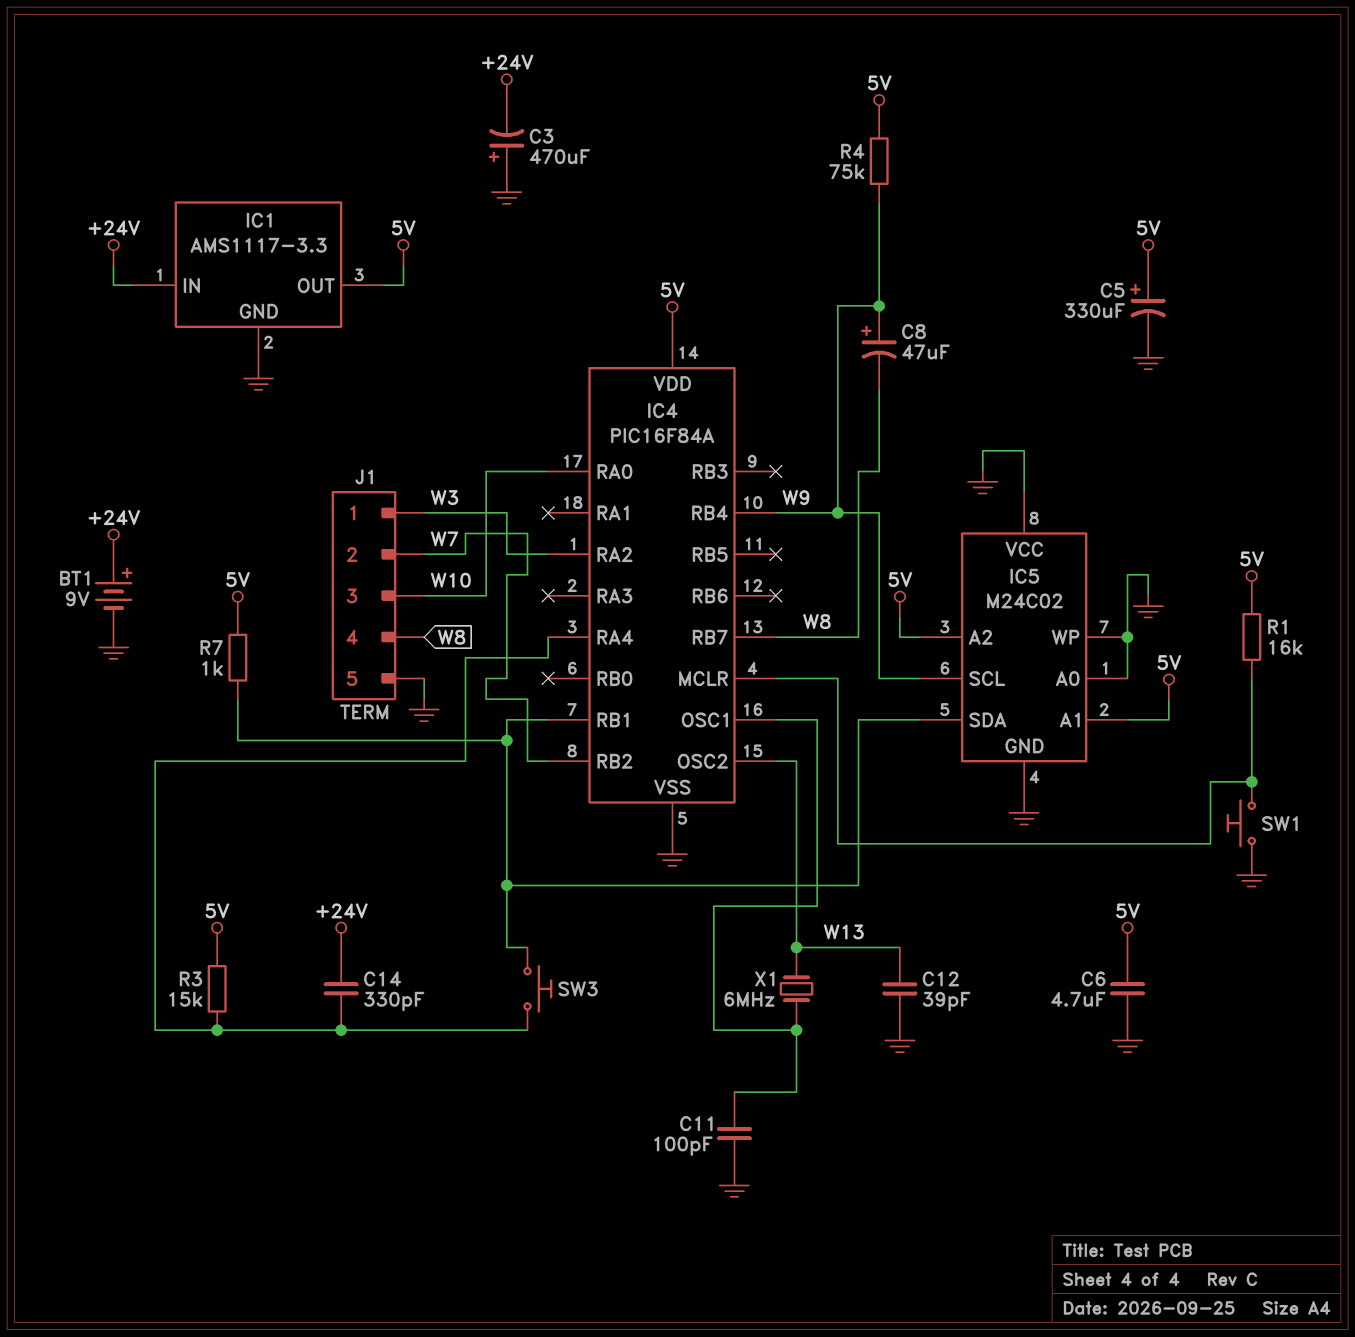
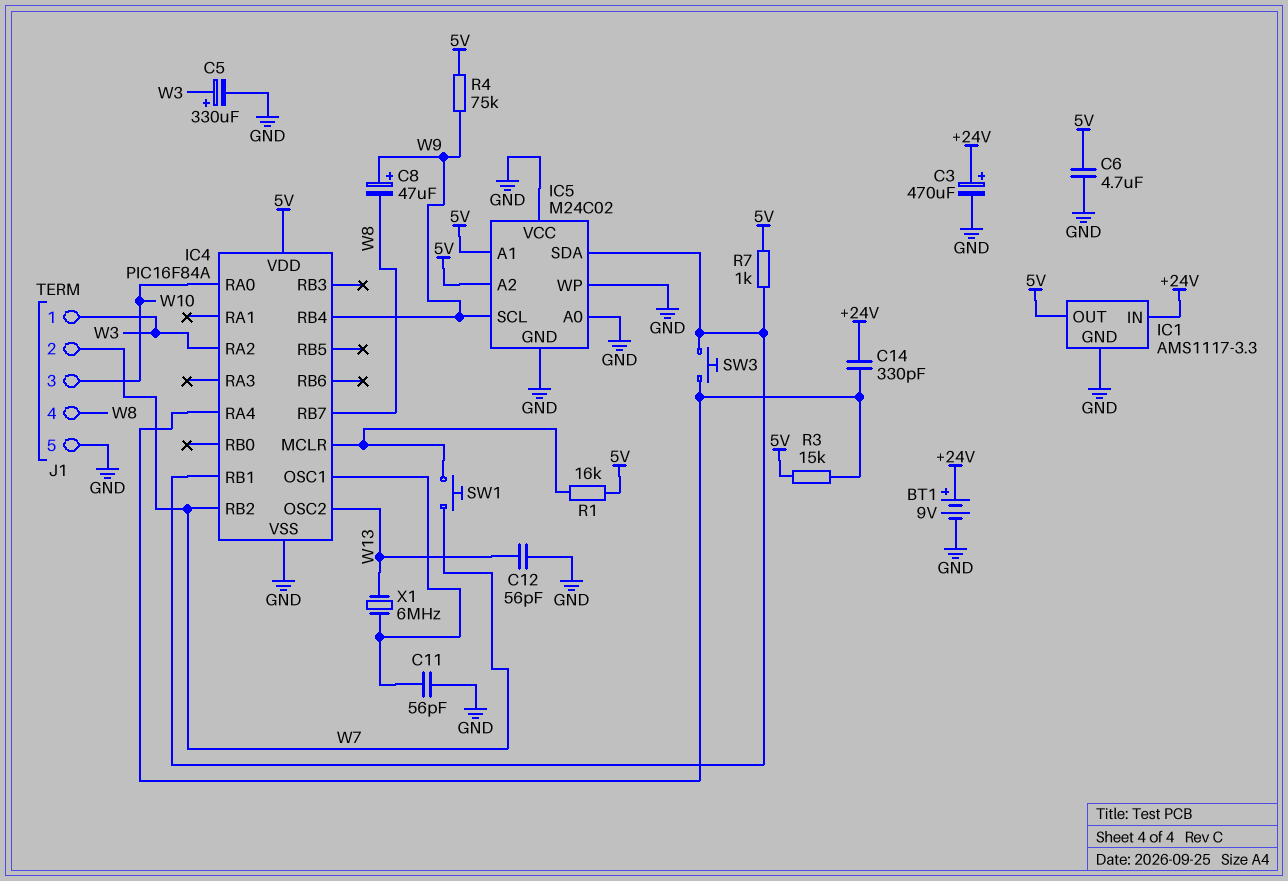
C3: 470uF (plus GND, minus +24V) -> 470uF (plus +24V, minus GND)
C5: 330uF (plus 5V, minus GND) -> 330uF (plus W3, minus GND)
C11: 100pF (GND, IC4/OSC1) -> 56pF (GND, IC4/OSC1)
C12: 39pF (GND, W13) -> 56pF (GND, W13)
SW1: button (GND, IC4/MCLR) -> button (IC4/MCLR, W7)

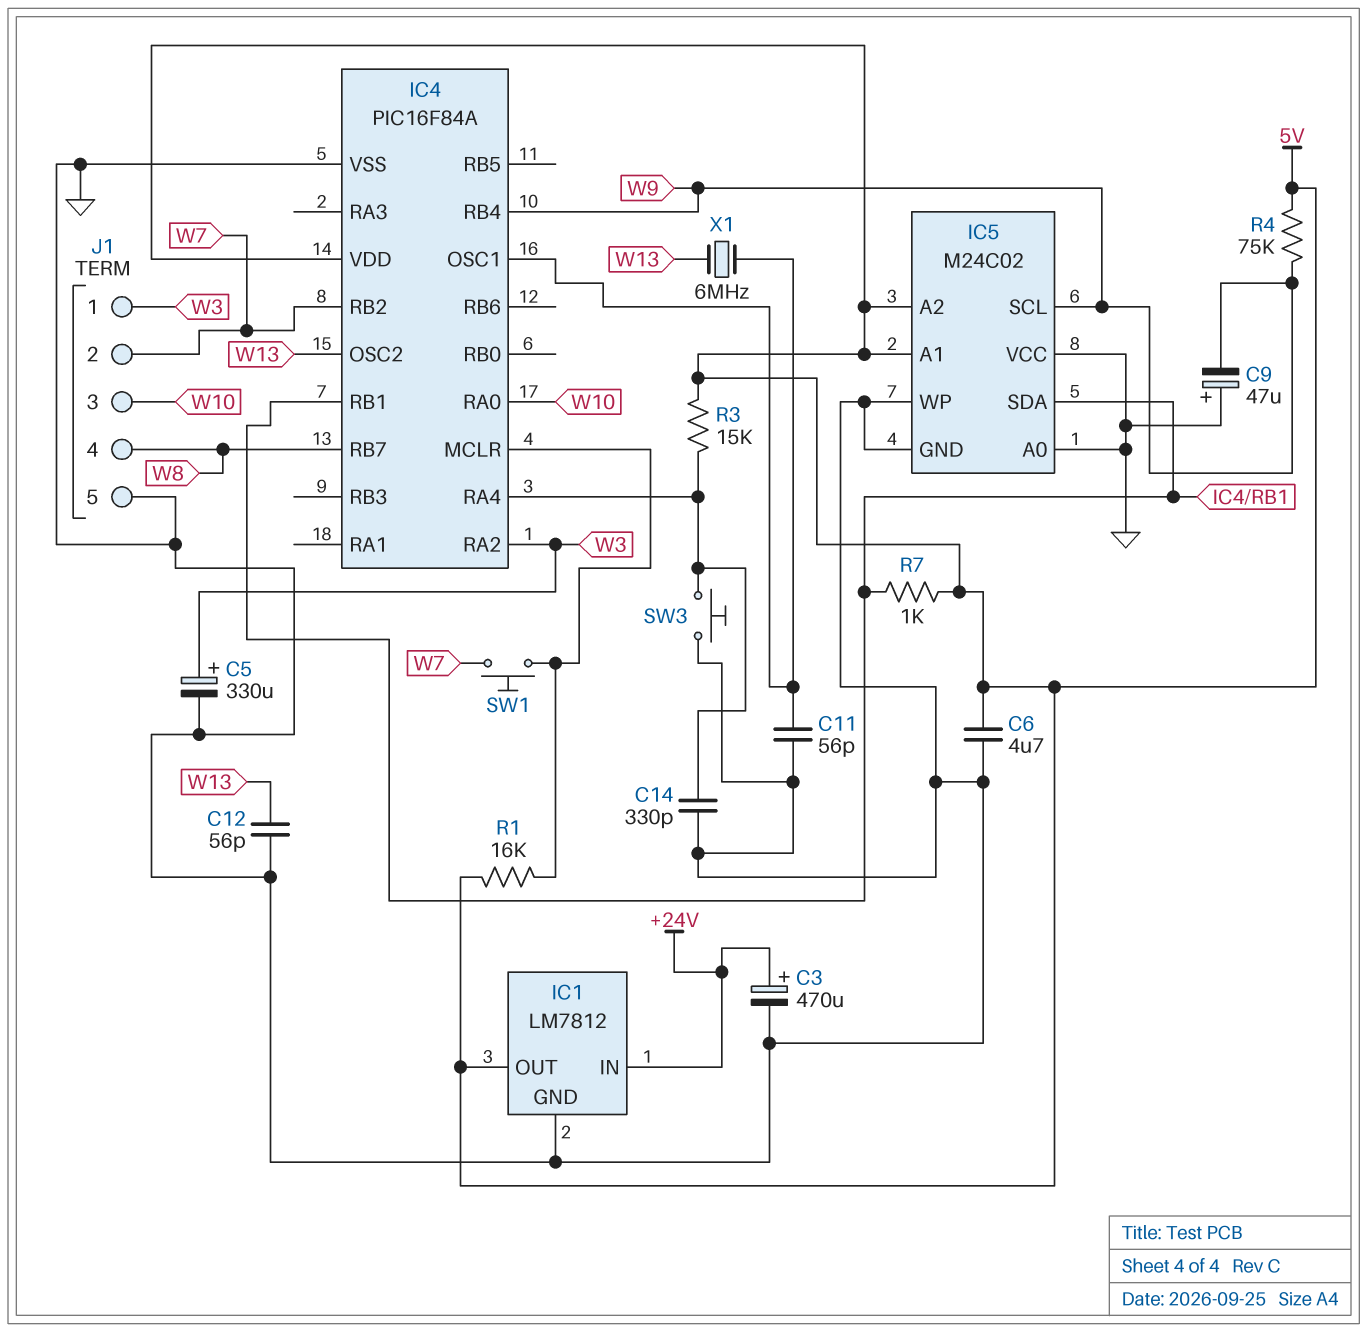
BT1: 9V (plus +24V, minus GND) -> none
C8: 47uF (plus W9, minus W8) -> none
C9: none -> 47uF (plus GND, minus W9)
C14: 330pF (+24V, IC4/RA4) -> 330pF (GND, IC4/RA4)
IC1: AMS1117-3.3 -> LM7812
SW3: button (IC4/RA4, IC4/RB1) -> button (GND, IC4/RA4)

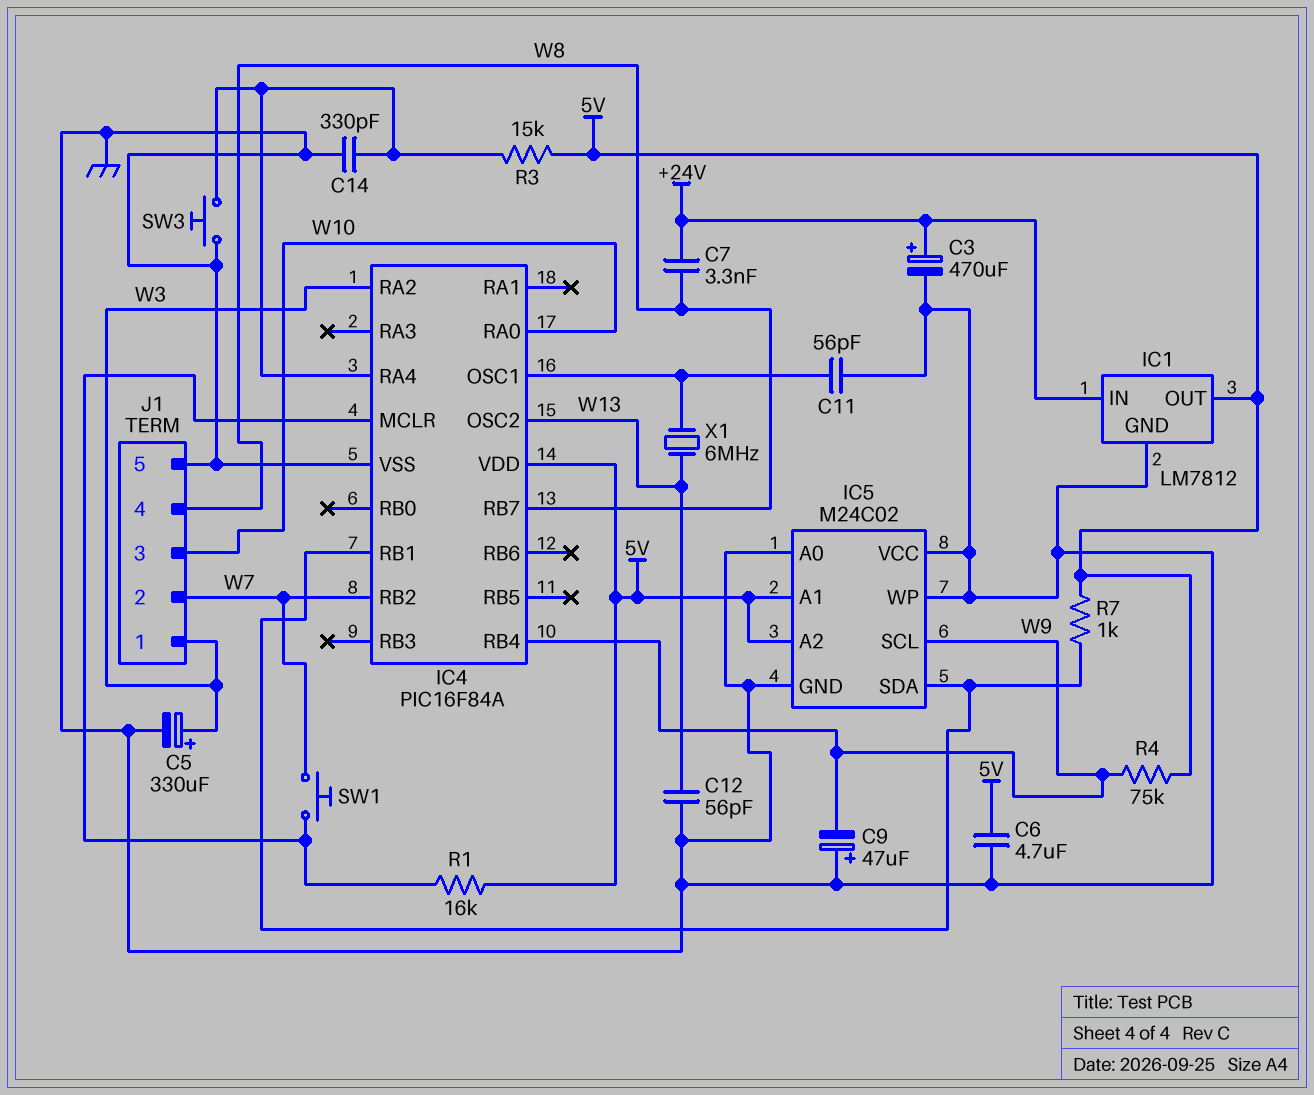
C7: none -> 3.3nF (+24V, W8)

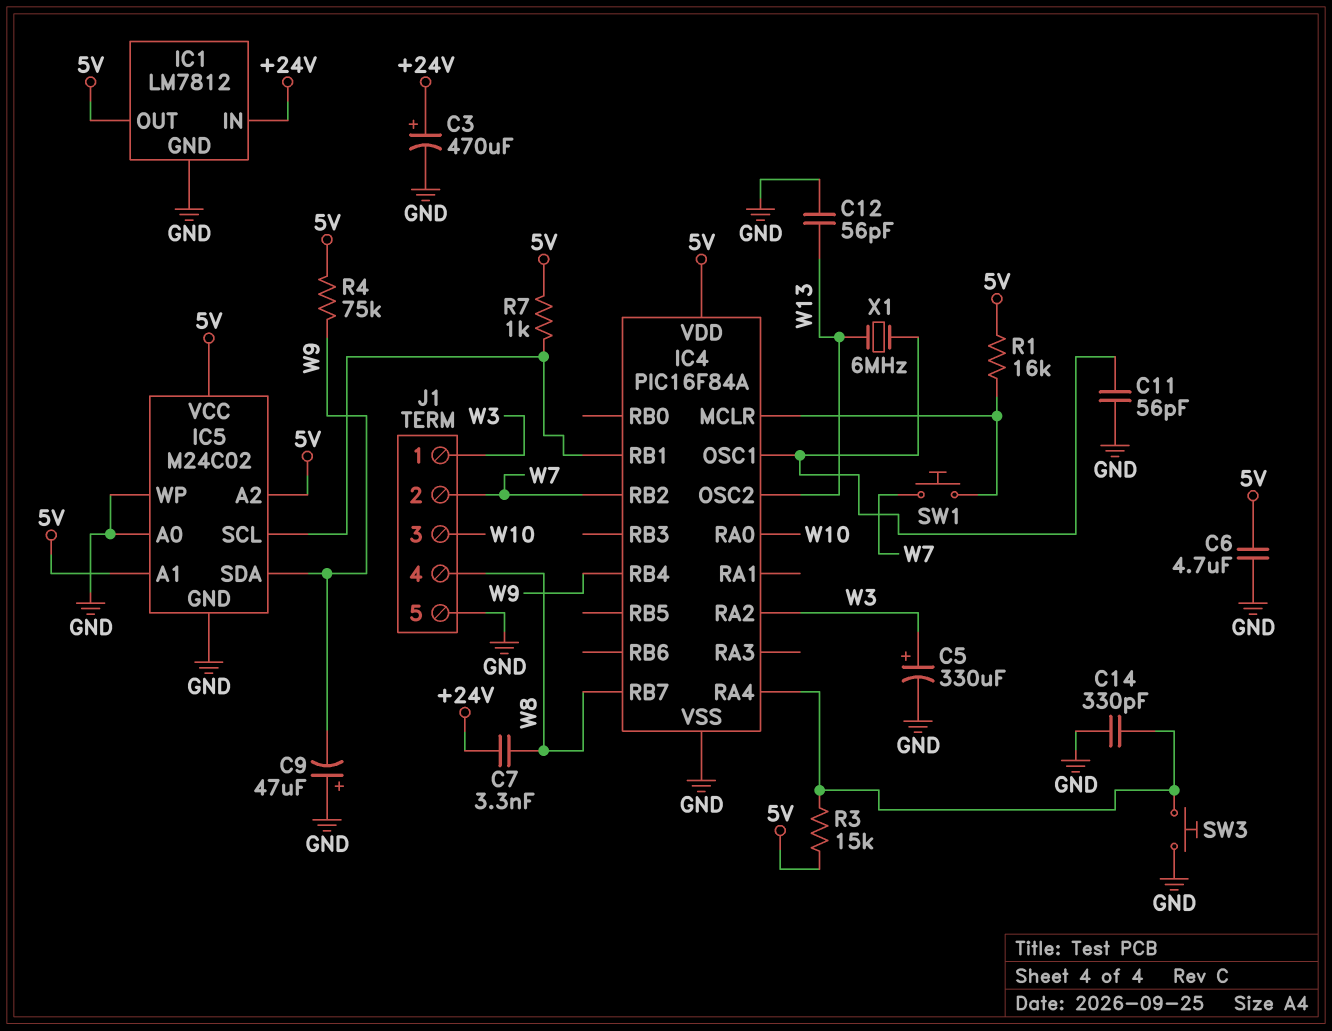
IC5 pin SCL: W9 -> IC4/RB1
IC5 pin SDA: IC4/RB1 -> W9
IC5 pin VCC: GND -> 5V

